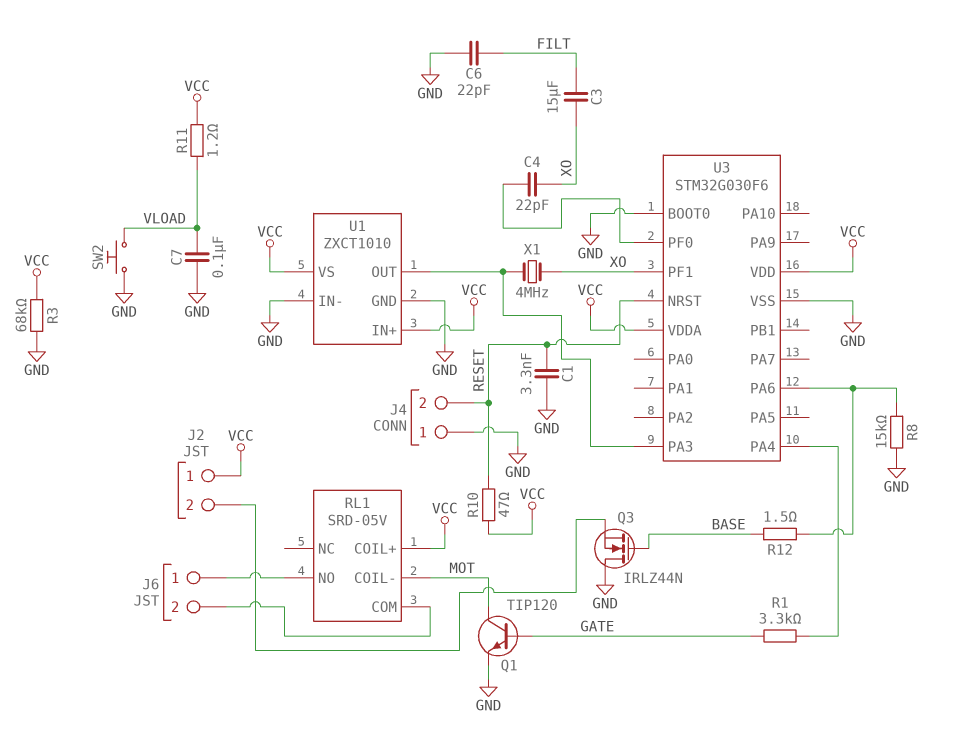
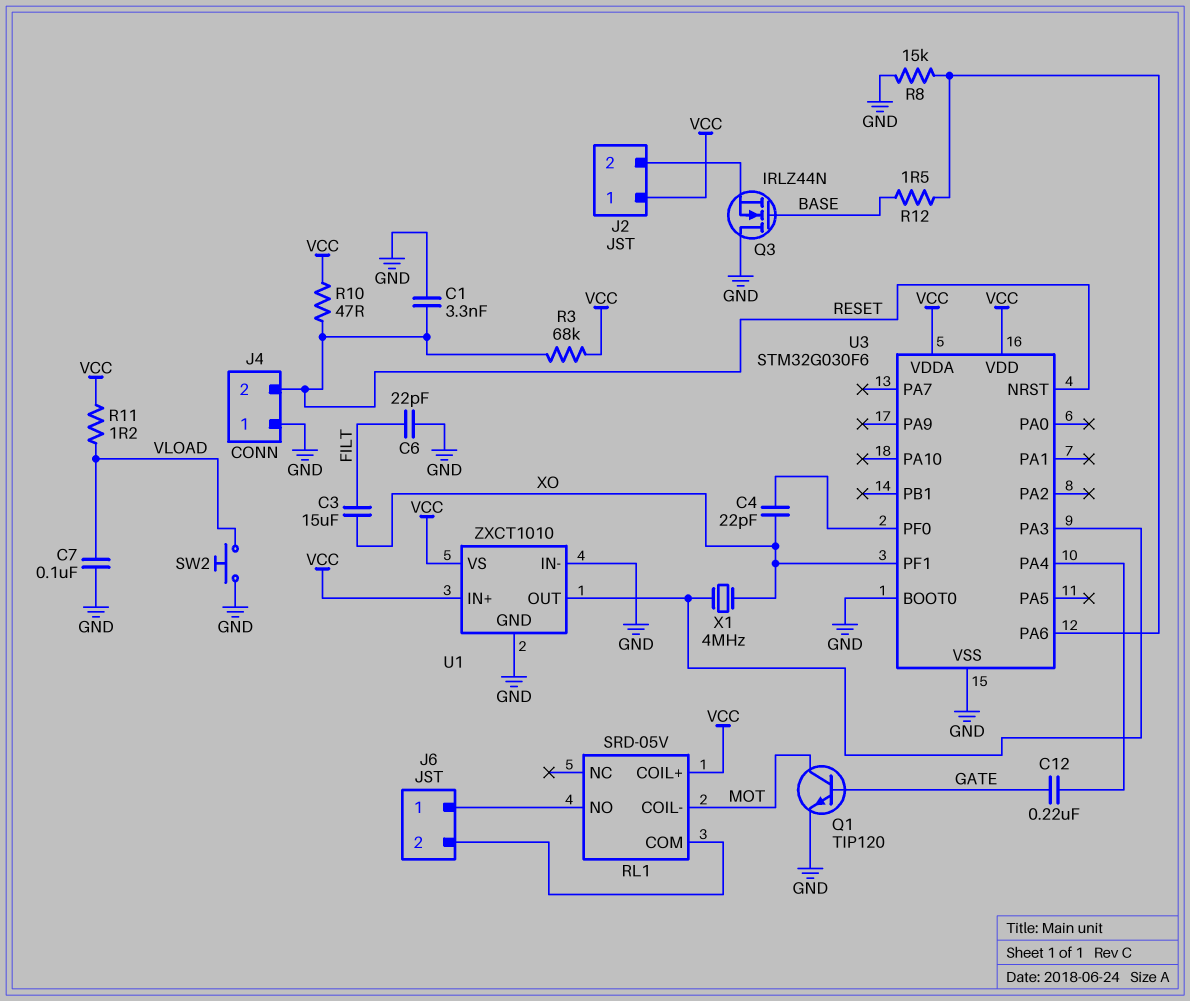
C12: none -> 220nF (GATE, U3/PA4)
R1: 3.3k (GATE, U3/PA4) -> none
R3: 68k (GND, VCC) -> 68k (RESET, VCC)

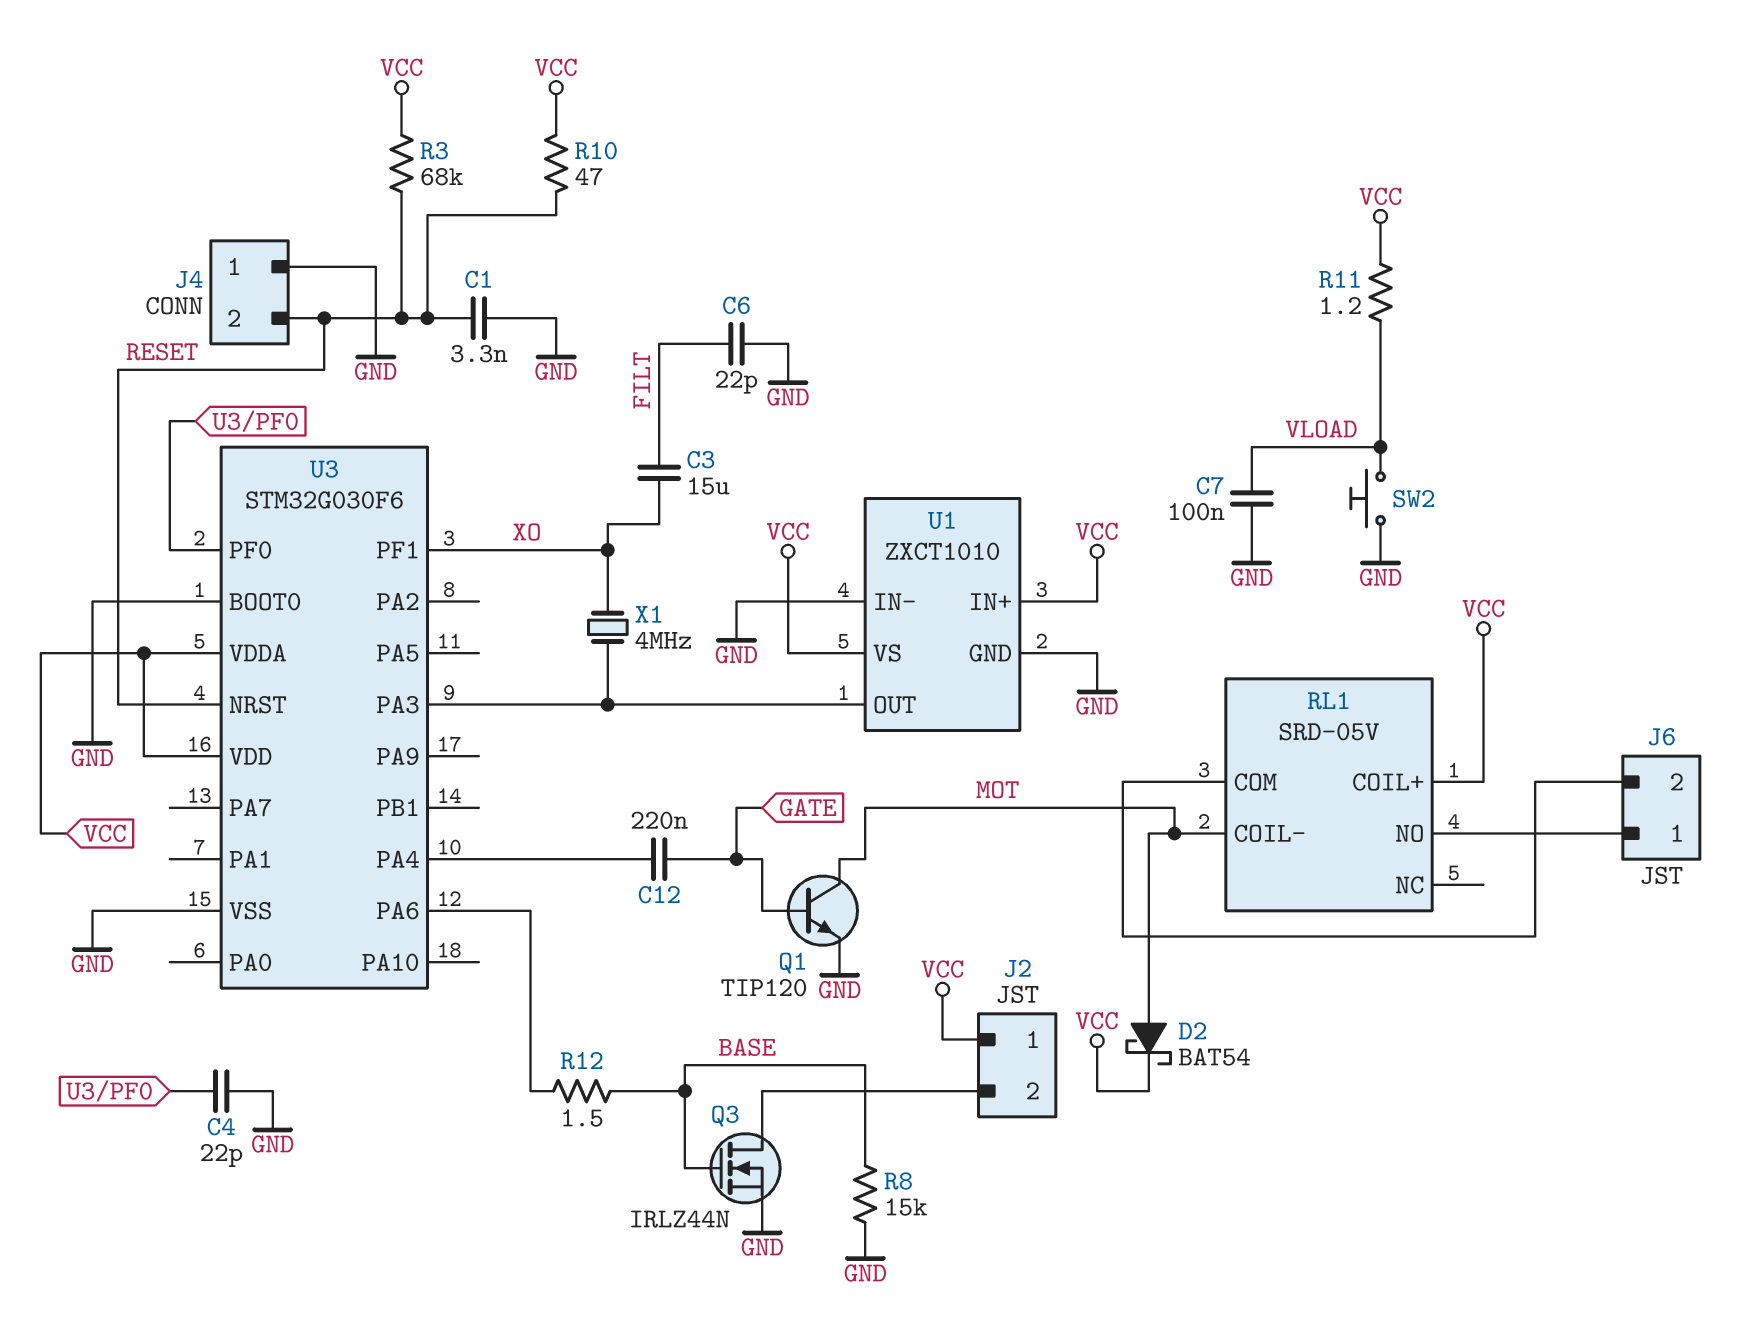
C4: 22pF (U3/PF0, XO) -> 22pF (GND, U3/PF0)
D2: none -> schottky BAT54 (A MOT, K VCC)
Q3: NMOS IRLZ44N (G BASE, D GND, S J2/2) -> NMOS IRLZ44N (G BASE, D J2/2, S GND)
R8: 15k (GND, U3/PA6) -> 15k (BASE, GND)

